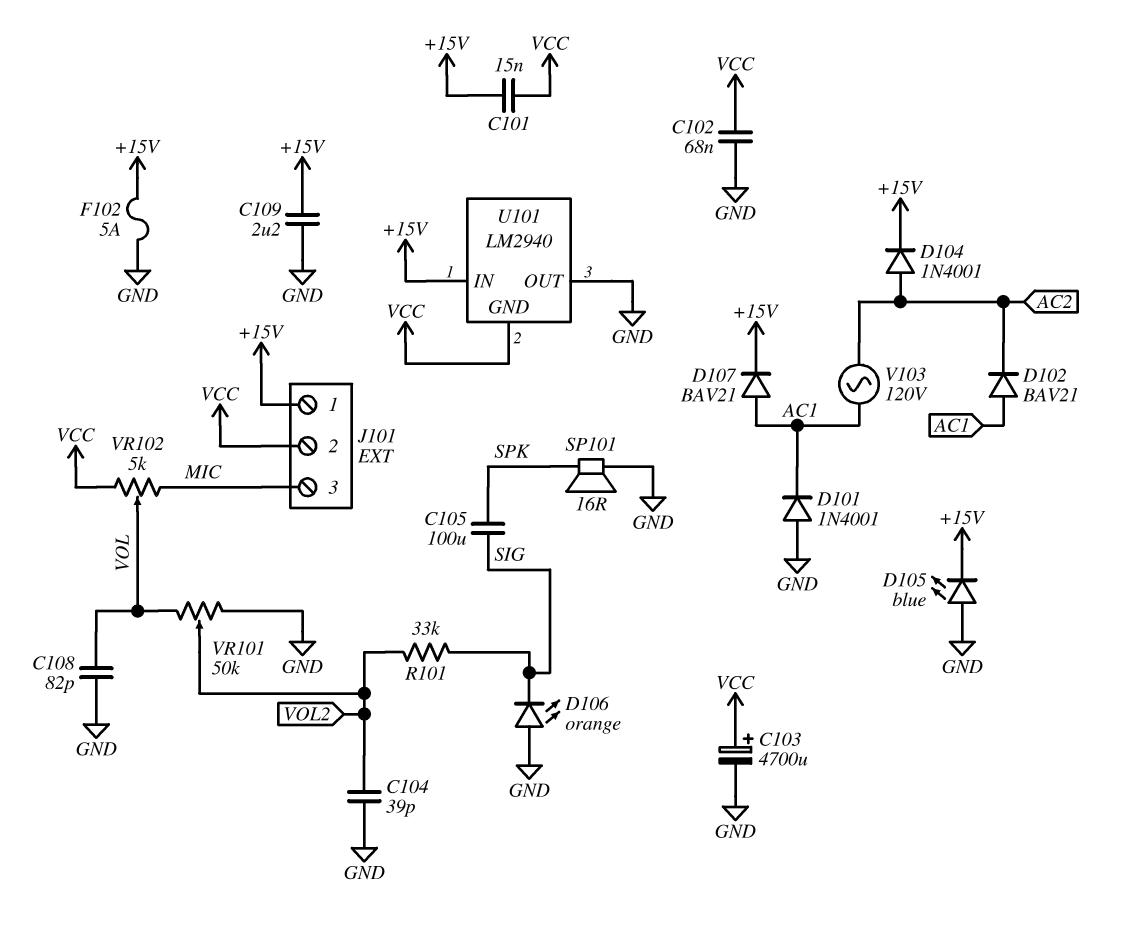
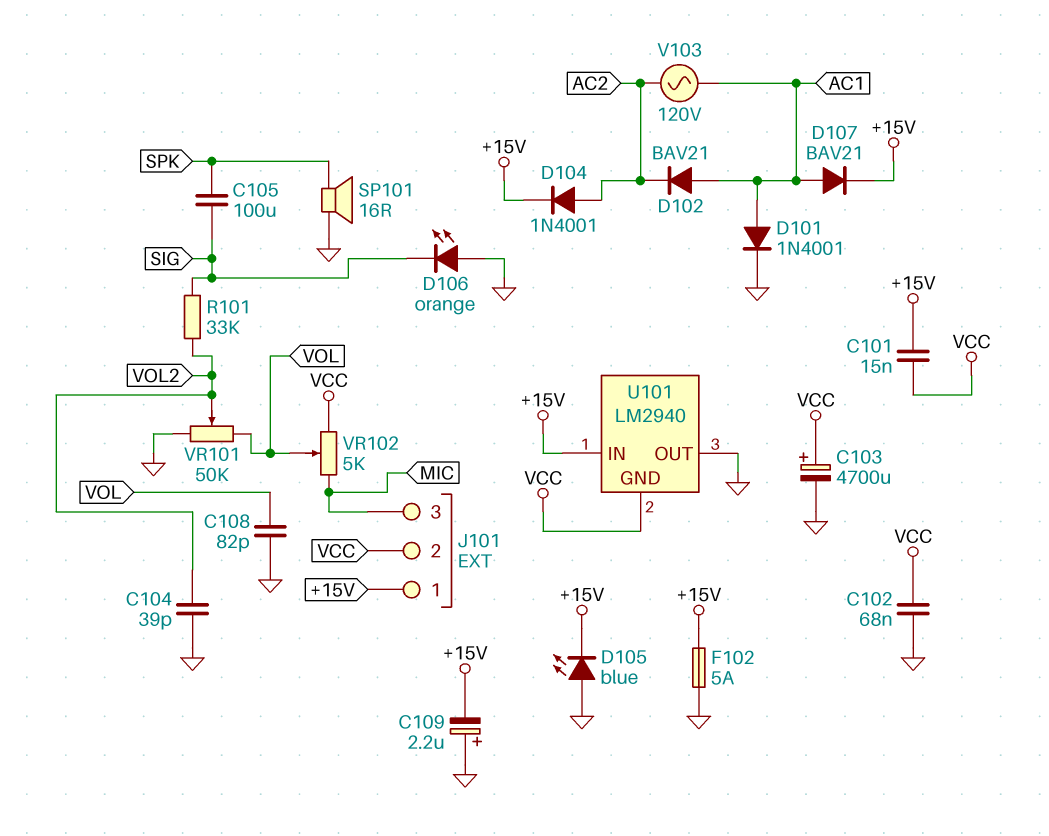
C109: 2.2uF (+15V, GND) -> 2.2uF (plus GND, minus +15V)
D101: diode 1N4001 (A GND, K AC1) -> diode 1N4001 (A AC1, K GND)

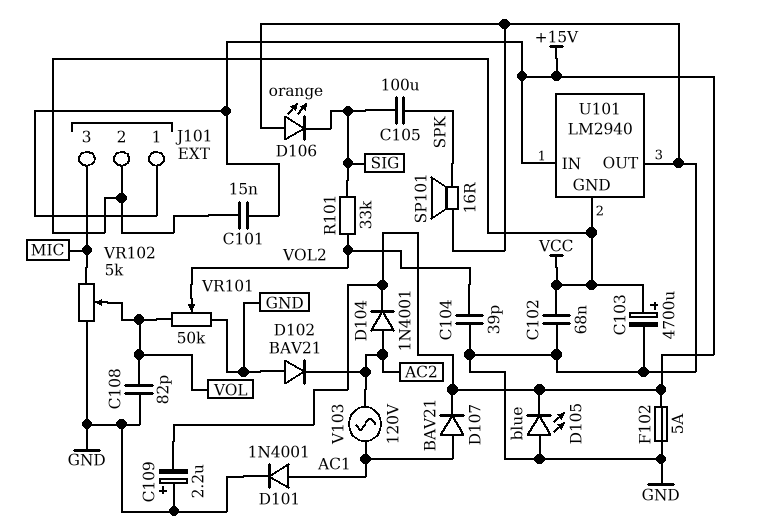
D102: diode BAV21 (A AC1, K AC2) -> diode BAV21 (A GND, K AC2)
VR102: 5k (MIC, VCC, wiper VOL) -> 5k (GND, MIC, wiper VOL)

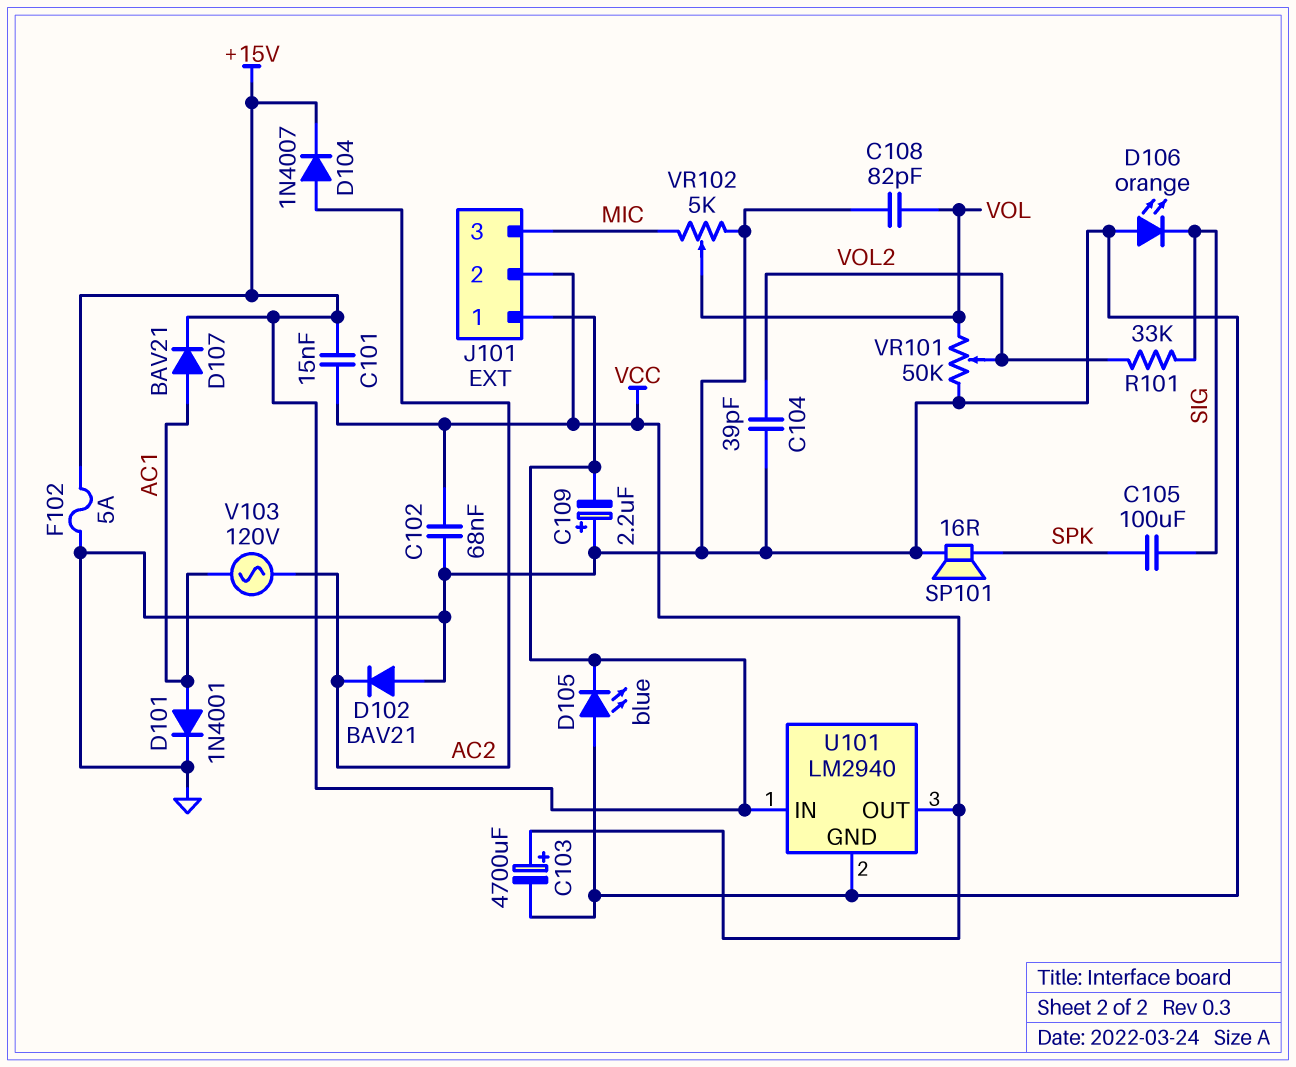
D104: diode 1N4001 (A AC2, K +15V) -> diode 1N4007 (A AC2, K +15V)
U101 pin GND: VCC -> GND
U101 pin OUT: GND -> VCC

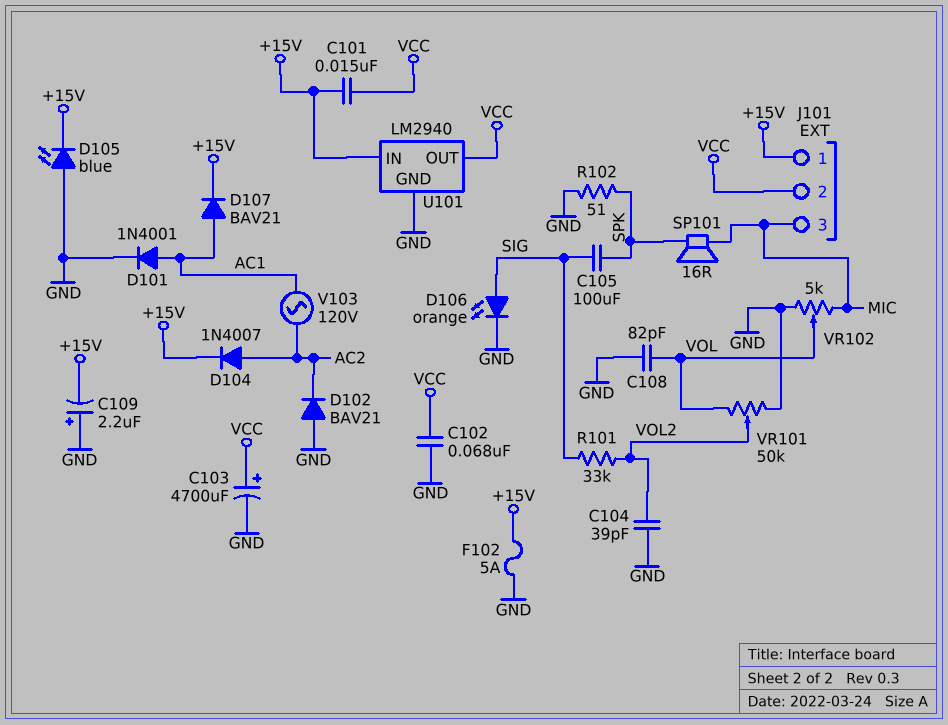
D106: LED orange (A GND, K SIG) -> LED orange (A SIG, K GND)
R102: none -> 51 (GND, SPK)
SP101: speaker 16R (GND, SPK) -> speaker 16R (MIC, SPK)

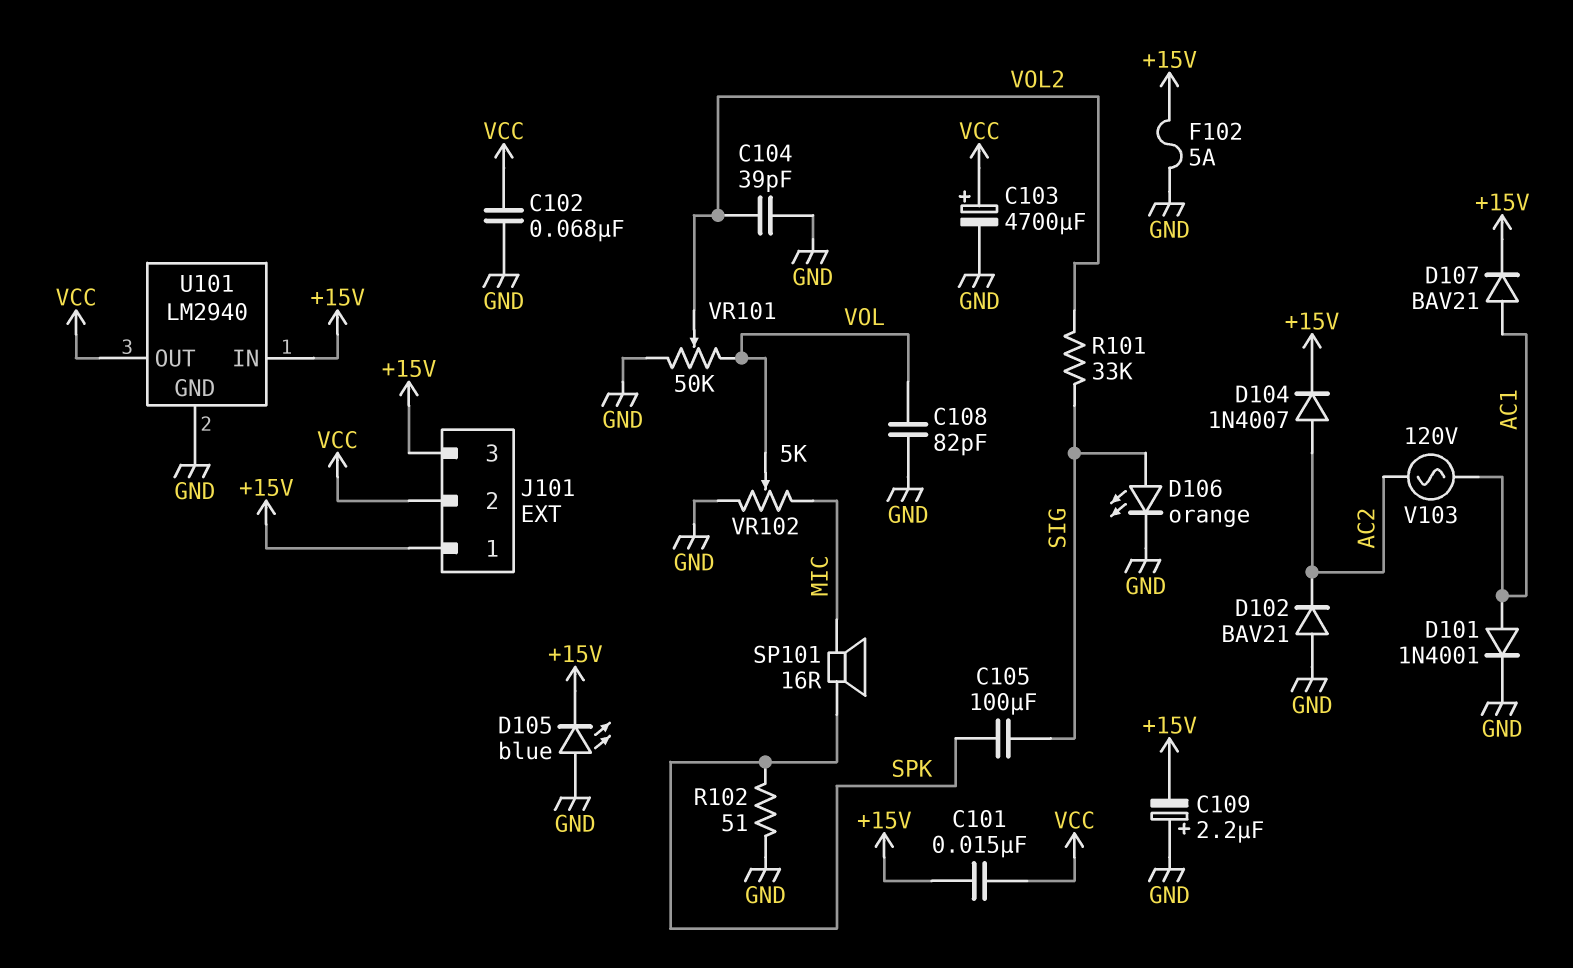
J101 pin 3: MIC -> +15V

